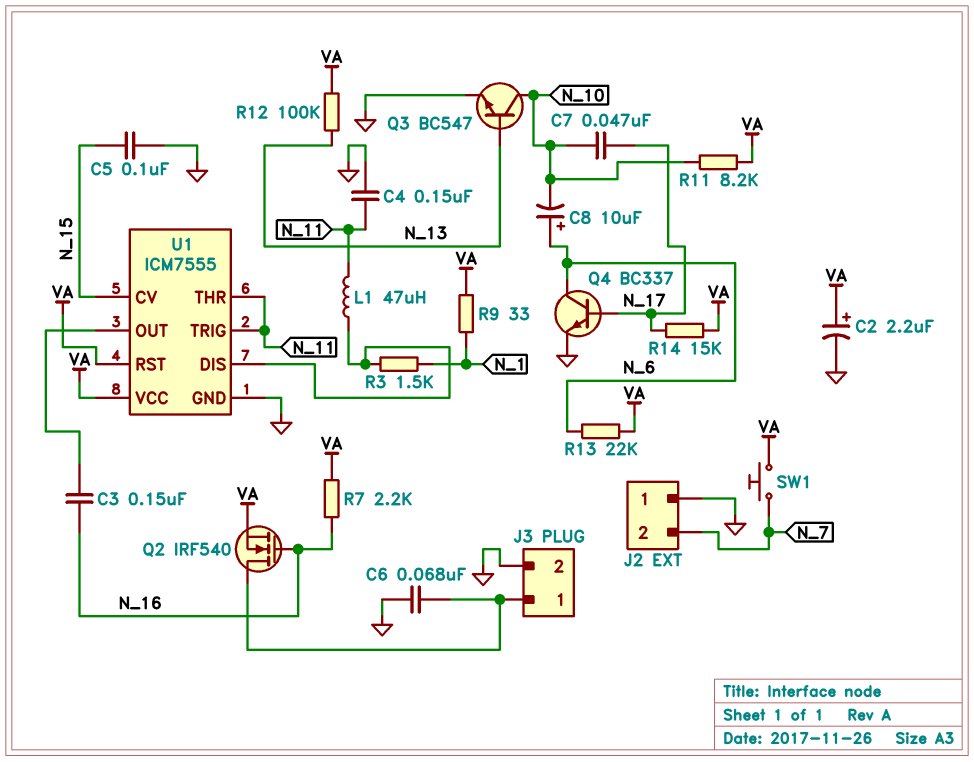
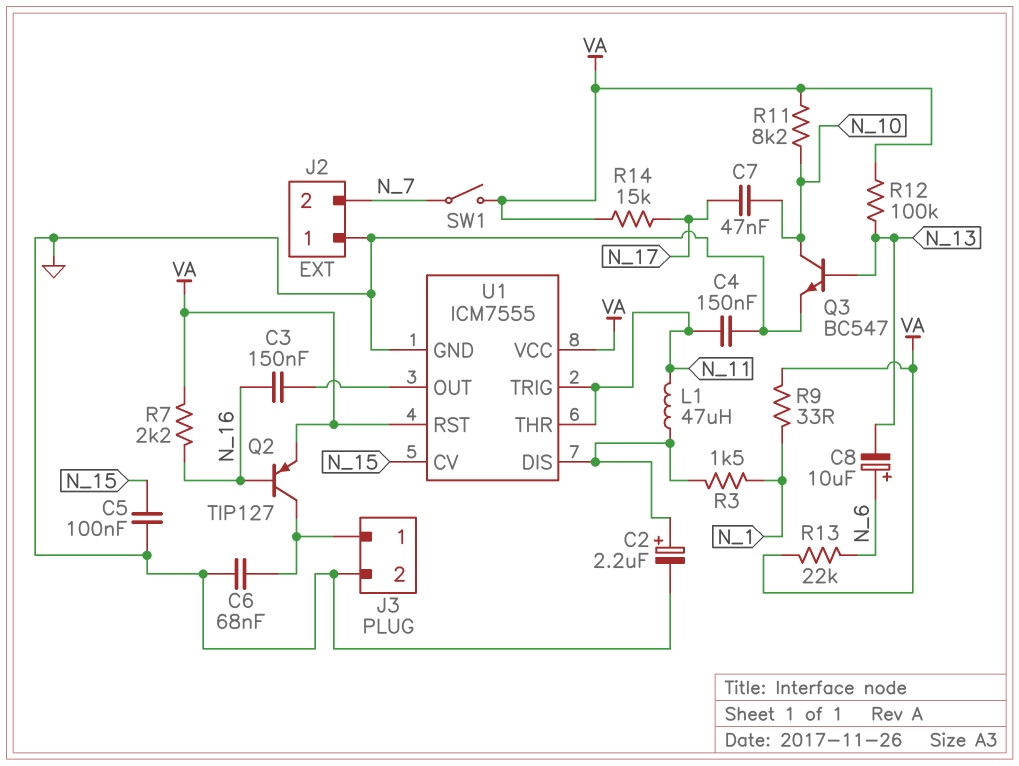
C2: 2.2uF (plus VA, minus GND) -> 2.2uF (plus U1/DIS, minus GND)
C8: 10uF (plus N_6, minus N_10) -> 10uF (plus N_6, minus N_13)
Q2: NMOS IRF540 (G N_16, D J3/1, S VA) -> PNP TIP127 (B N_16, C J3/1, E VA)
Q4: NPN BC337 (B N_17, C N_6, E GND) -> none
SW1: button (N_7, VA) -> switch (N_7, VA)

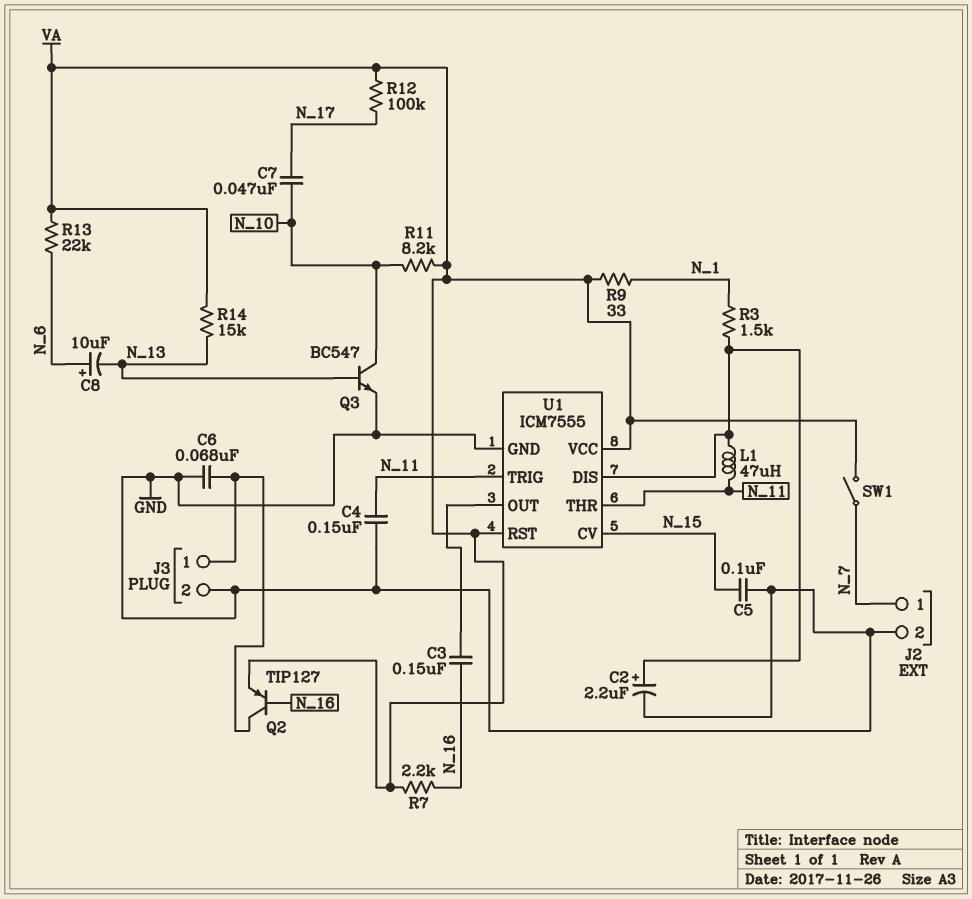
J2 pin 1: GND -> N_7
J2 pin 2: N_7 -> GND
R12: 100k (N_13, VA) -> 100k (N_17, VA)
R14: 15k (N_17, VA) -> 15k (N_13, VA)

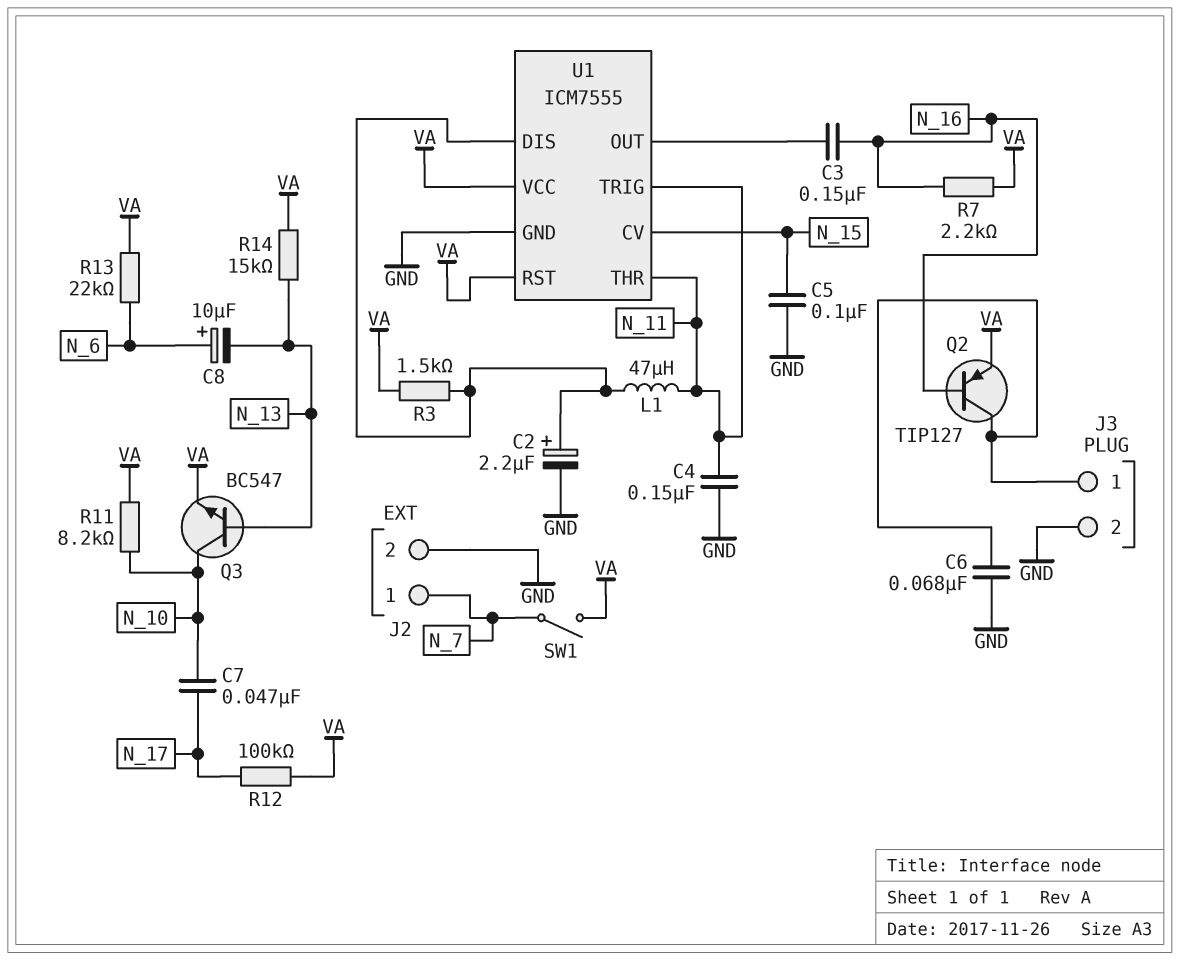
Q3: NPN BC547 (B N_13, C N_10, E GND) -> NPN BC547 (B N_13, C N_10, E VA)
R3: 1.5k (N_1, U1/DIS) -> 1.5k (U1/DIS, VA)
R9: 33 (N_1, VA) -> none

